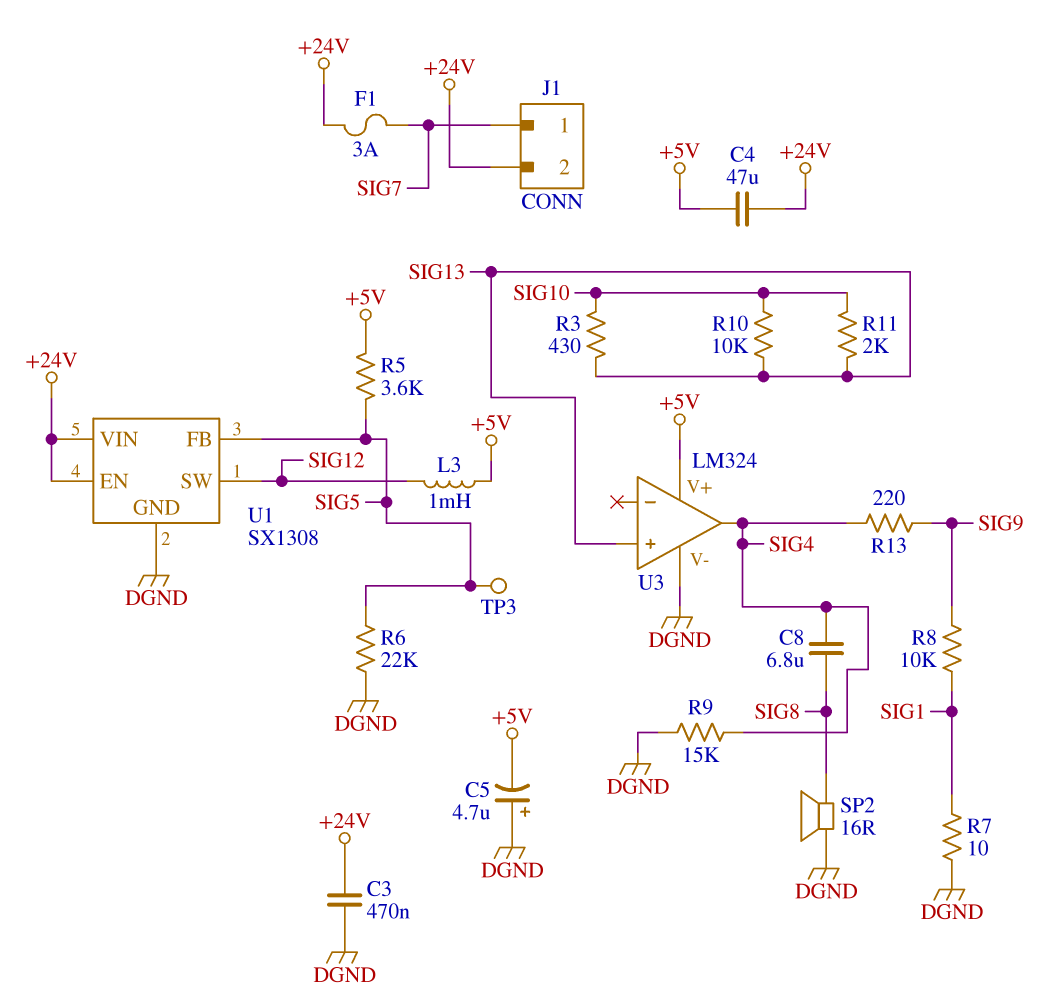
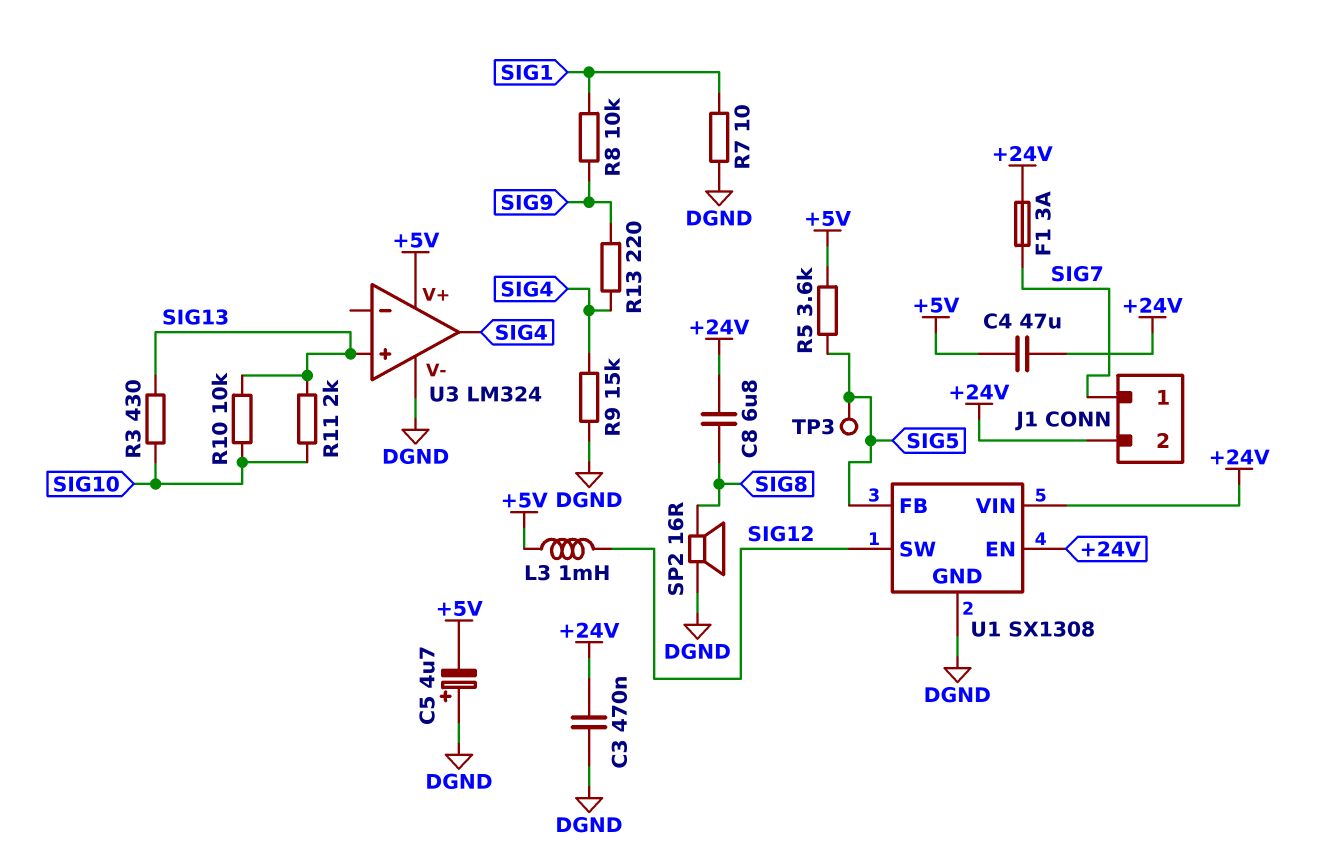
C8: 6.8uF (SIG4, SIG8) -> 6.8uF (+24V, SIG8)
R6: 22k (DGND, SIG5) -> none

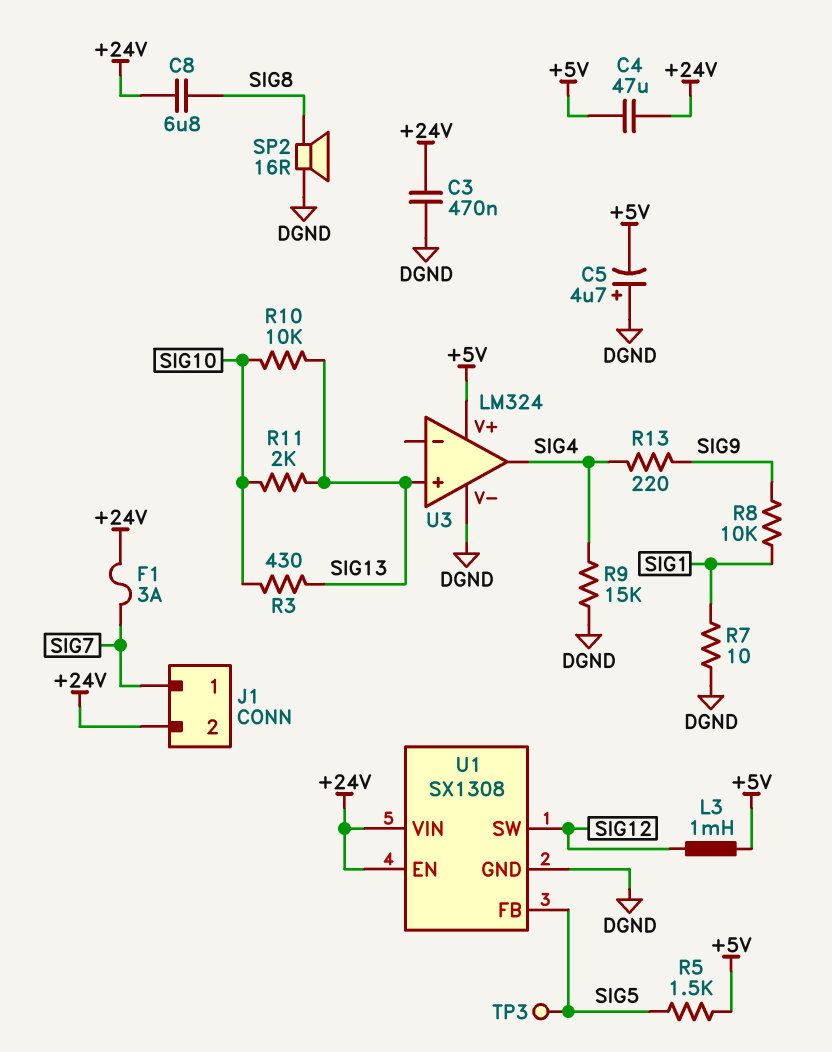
R5: 3.6k (+5V, SIG5) -> 1.5k (+5V, SIG5)

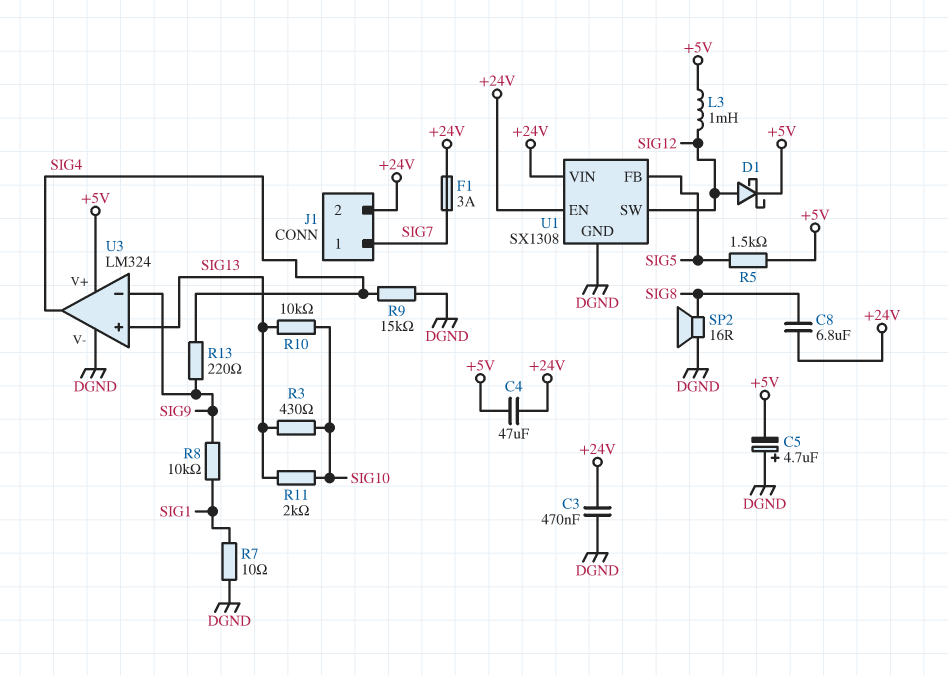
D1: none -> schottky (A SIG12, K +5V)
TP3: test point (SIG5) -> none
U3 pin in-: none -> SIG9

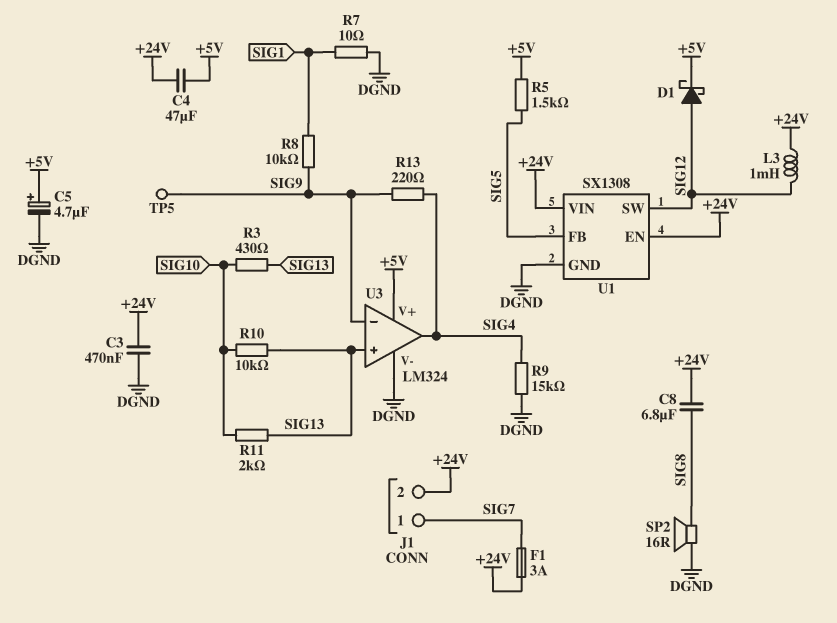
C5: 4.7uF (plus DGND, minus +5V) -> 4.7uF (plus +5V, minus DGND)
L3: 1mH (+5V, SIG12) -> 1mH (+24V, SIG12)
TP5: none -> test point (SIG9)

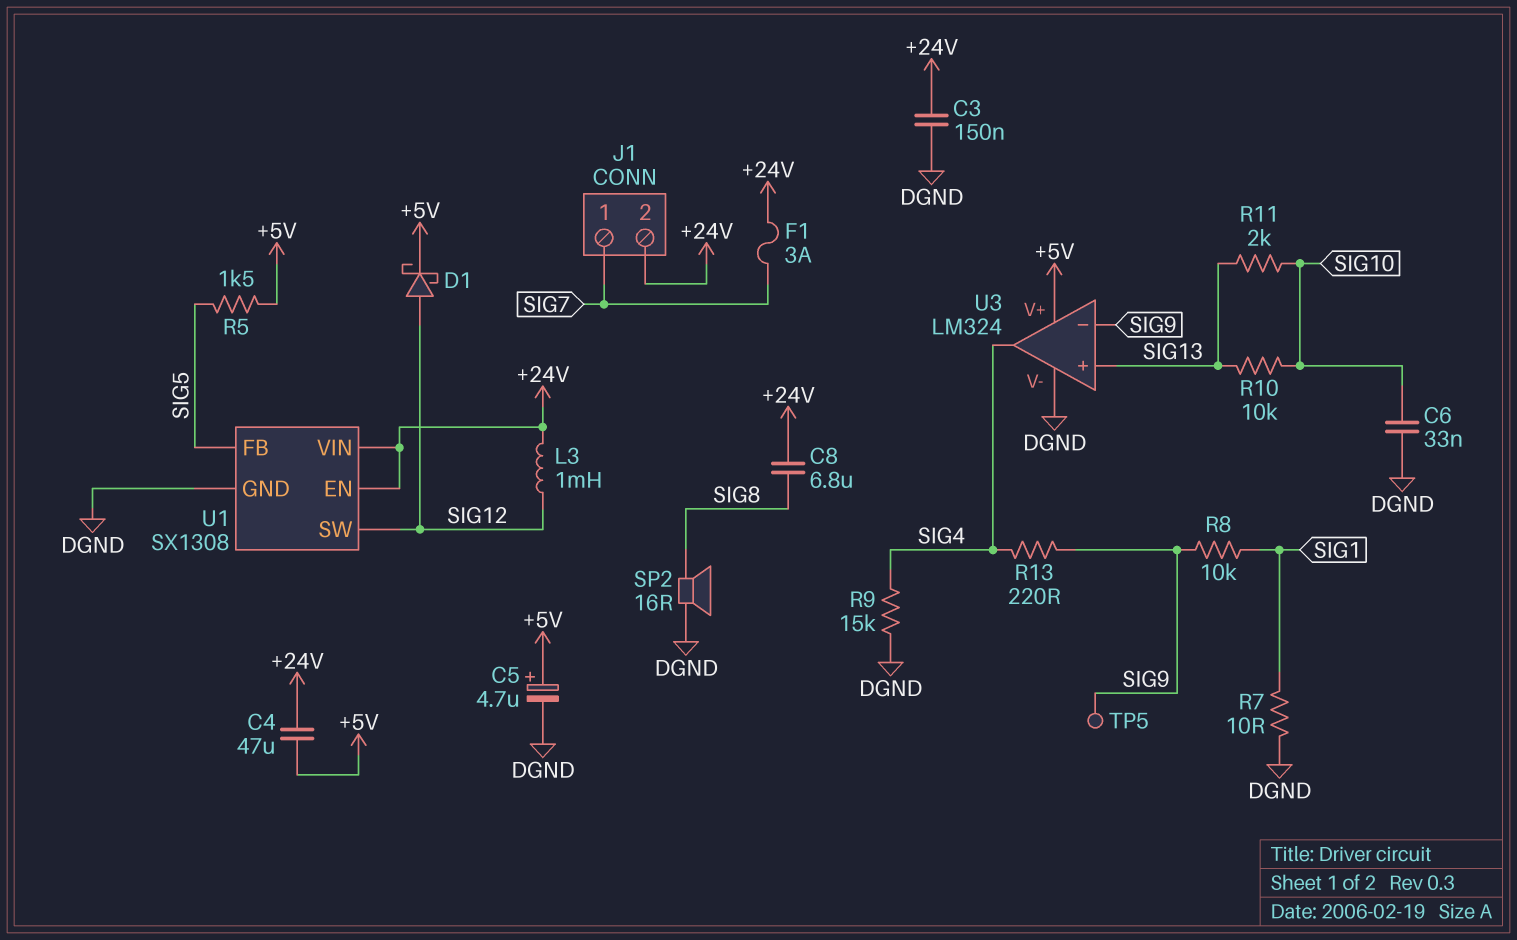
C3: 470nF (+24V, DGND) -> 150nF (+24V, DGND)
C6: none -> 33nF (DGND, SIG10)
R3: 430 (SIG10, SIG13) -> none

